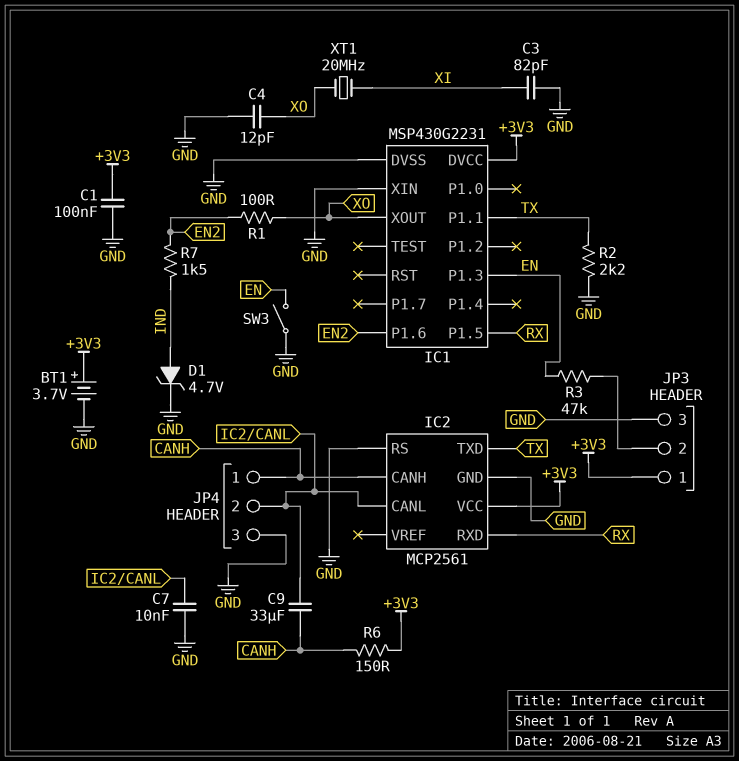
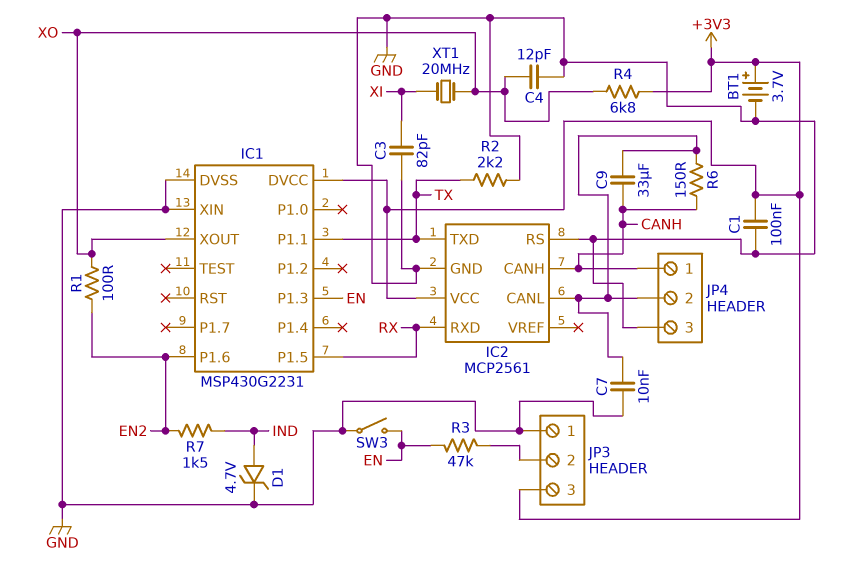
JP3 pin 1: +3V3 -> GND
JP3 pin 3: GND -> +3V3
R4: none -> 6.8k (+3V3, XO)
R6: 150 (+3V3, CANH) -> 150 (CANH, IC2/CANL)

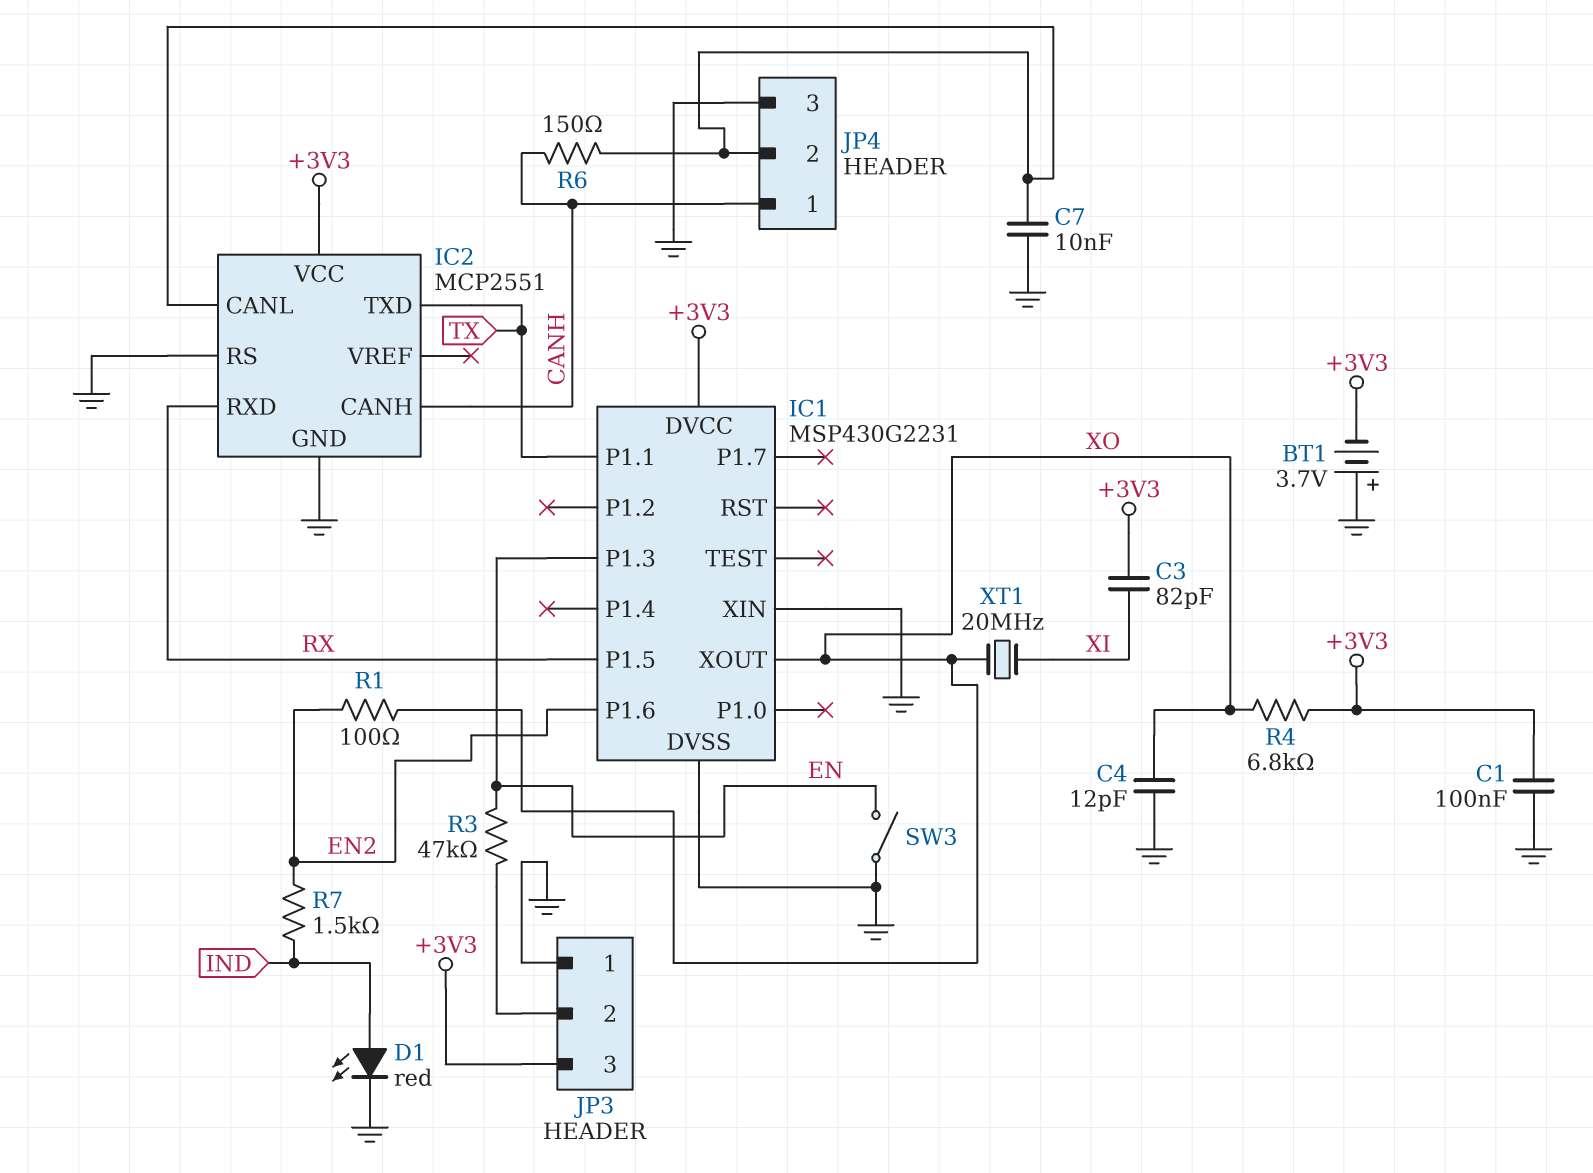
BT1: 3.7V (plus +3V3, minus GND) -> 3.7V (plus GND, minus +3V3)
C3: 82pF (GND, XI) -> 82pF (+3V3, XI)
C9: 33uF (CANH, IC2/CANL) -> none
D1: zener 4.7V (A IND, K GND) -> LED red (A IND, K GND)
IC2: MCP2561 -> MCP2551
R2: 2.2k (GND, TX) -> none

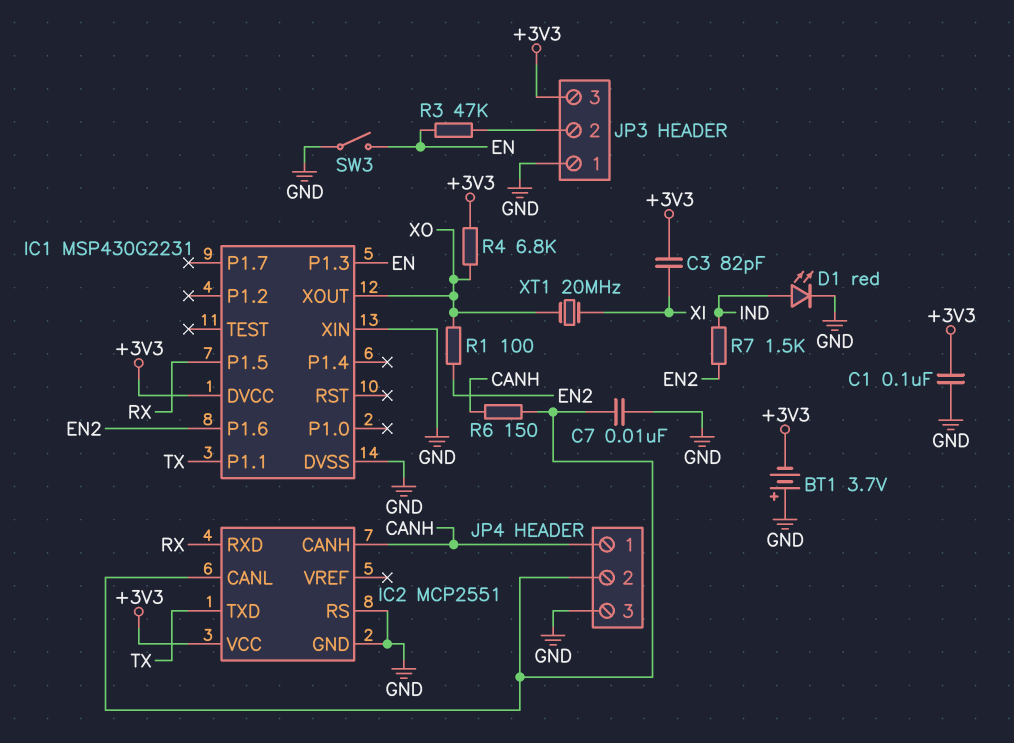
C4: 12pF (GND, XO) -> none

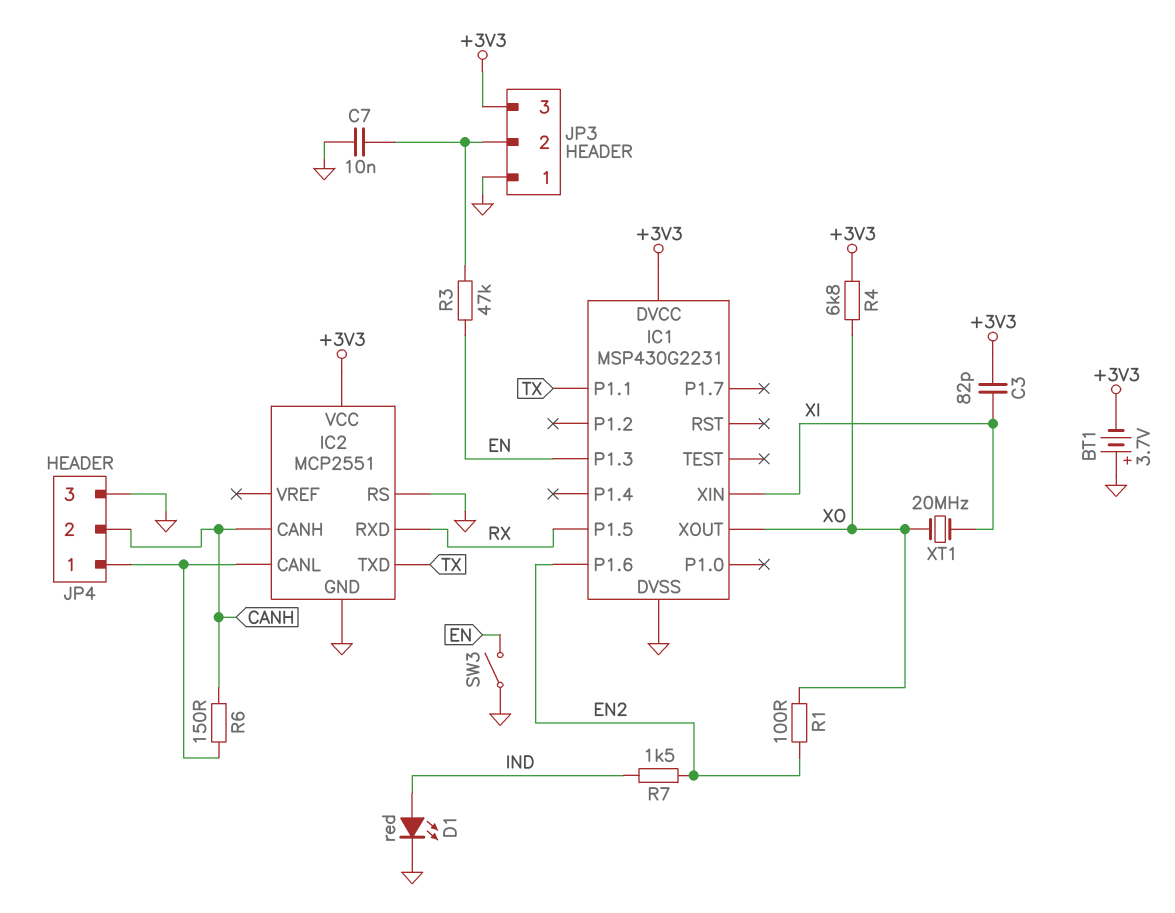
C1: 100nF (+3V3, GND) -> none
C7: 10nF (GND, IC2/CANL) -> 10nF (GND, JP3/2)
IC1 pin XIN: GND -> XI
JP4 pin 1: CANH -> IC2/CANL
JP4 pin 2: IC2/CANL -> CANH

